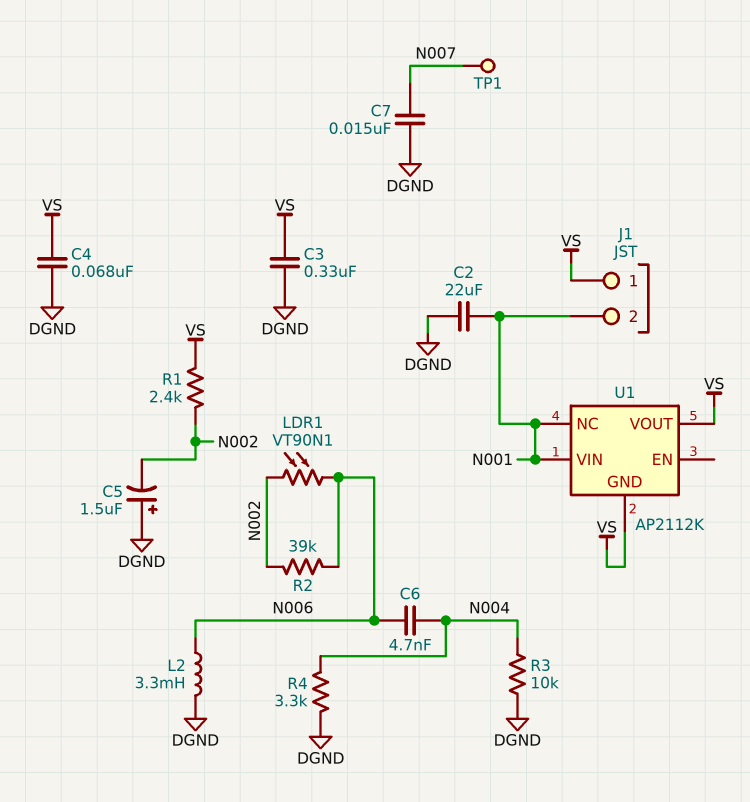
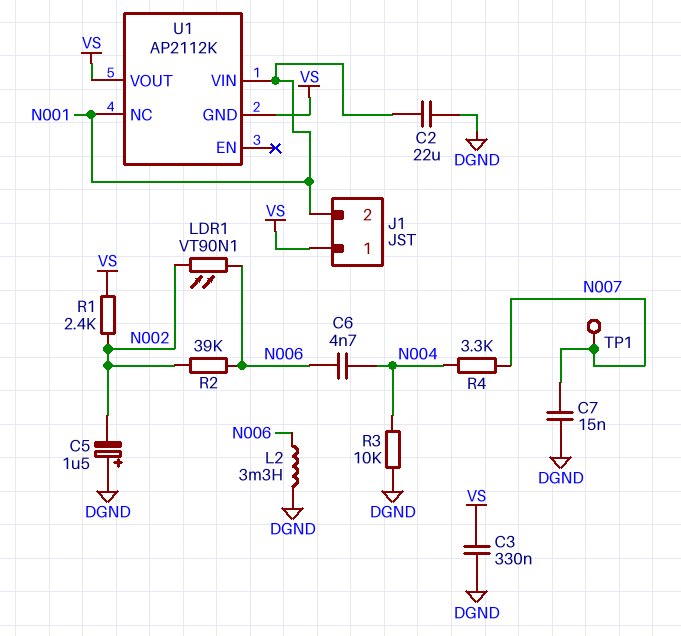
C4: 68nF (DGND, VS) -> none
R4: 3.3k (DGND, N004) -> 3.3k (N004, N007)

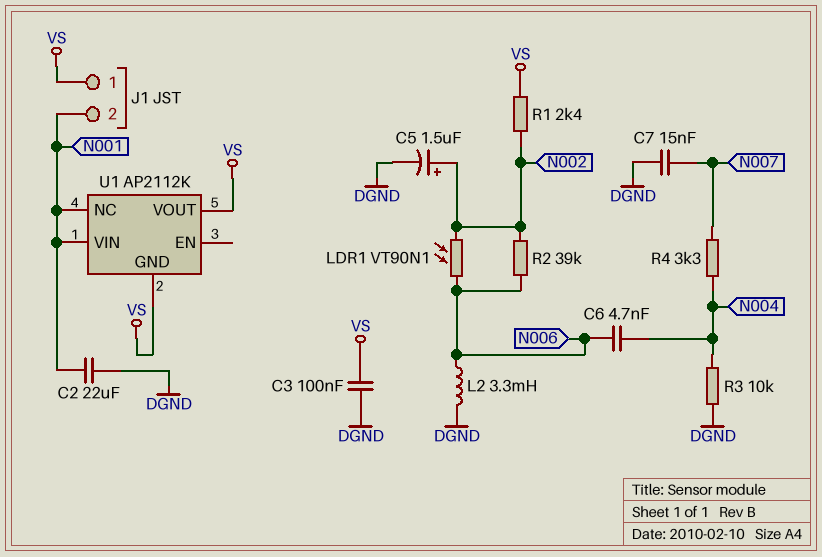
C3: 330nF (DGND, VS) -> 100nF (DGND, VS)
C5: 1.5uF (plus DGND, minus N002) -> 1.5uF (plus N002, minus DGND)
TP1: test point (N007) -> none

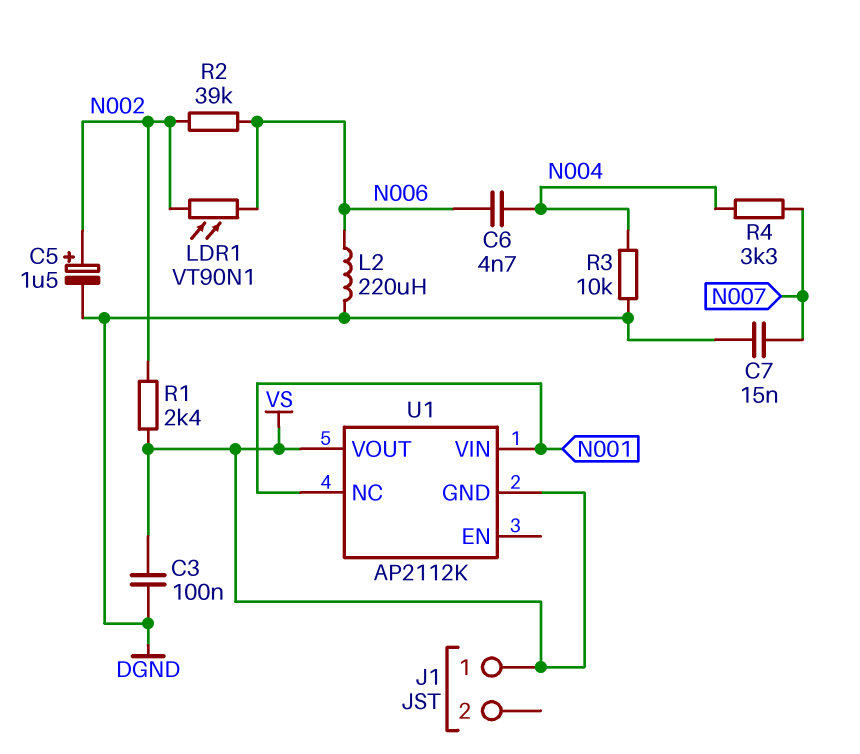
C2: 22uF (DGND, N001) -> none
J1 pin 2: N001 -> none
L2: 3.3mH (DGND, N006) -> 220uH (DGND, N006)

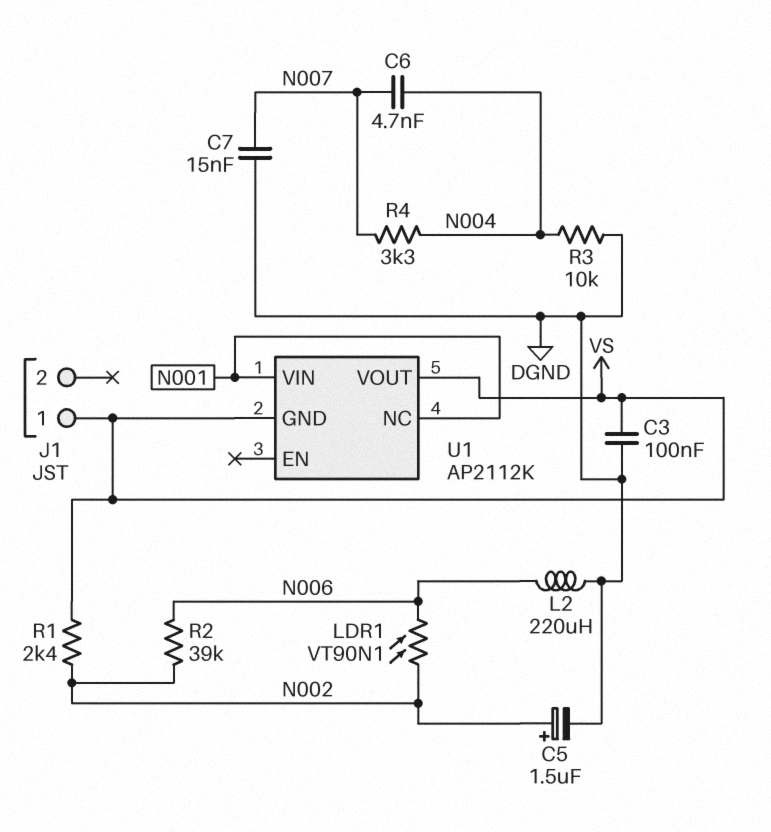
C6: 4.7nF (N004, N006) -> 4.7nF (N004, N007)

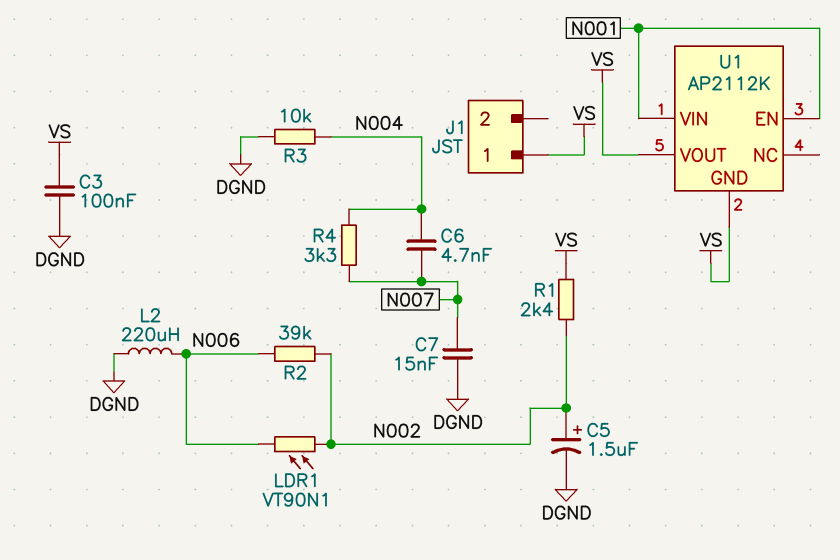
U1 pin EN: none -> N001
U1 pin NC: N001 -> none

